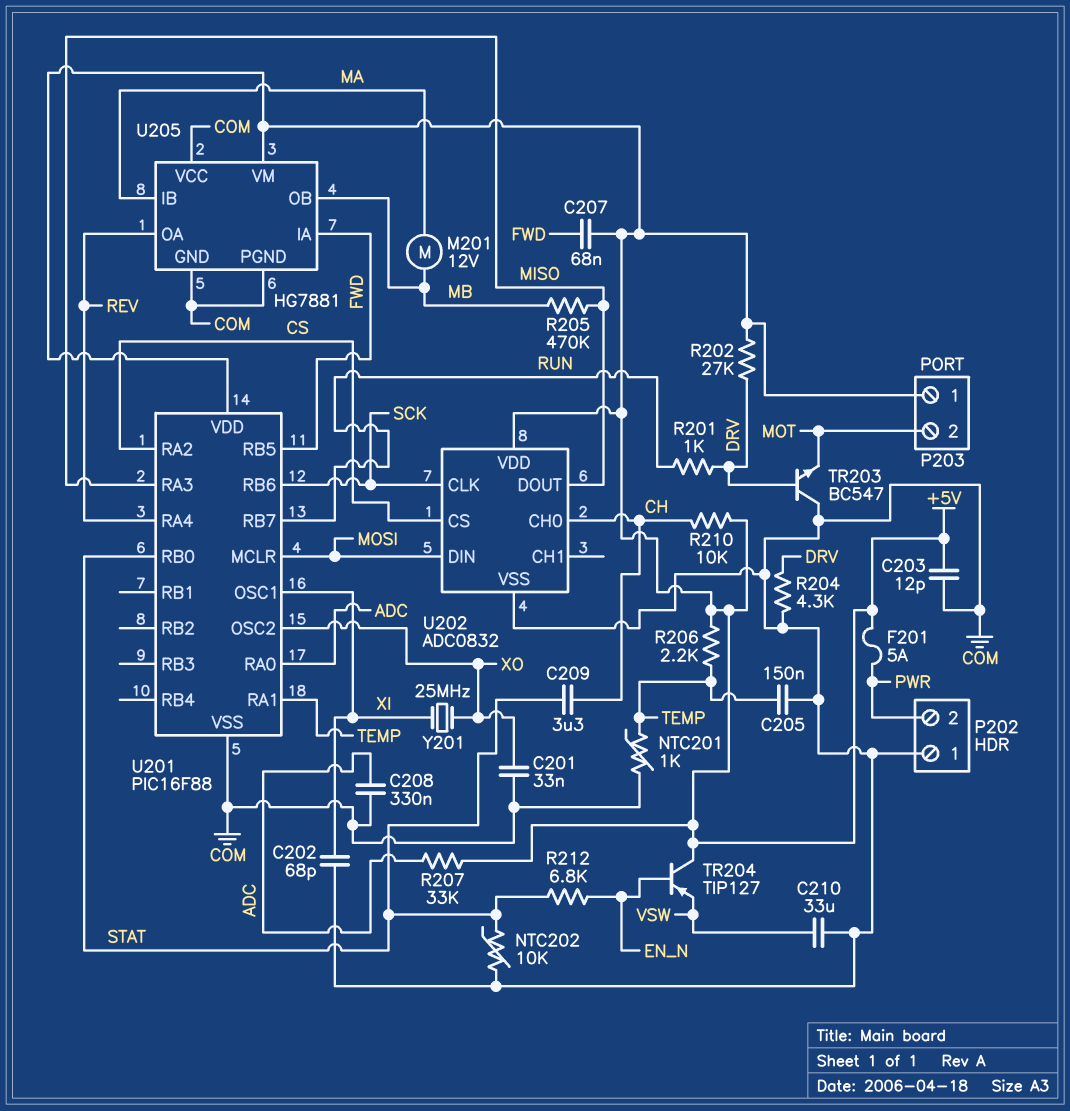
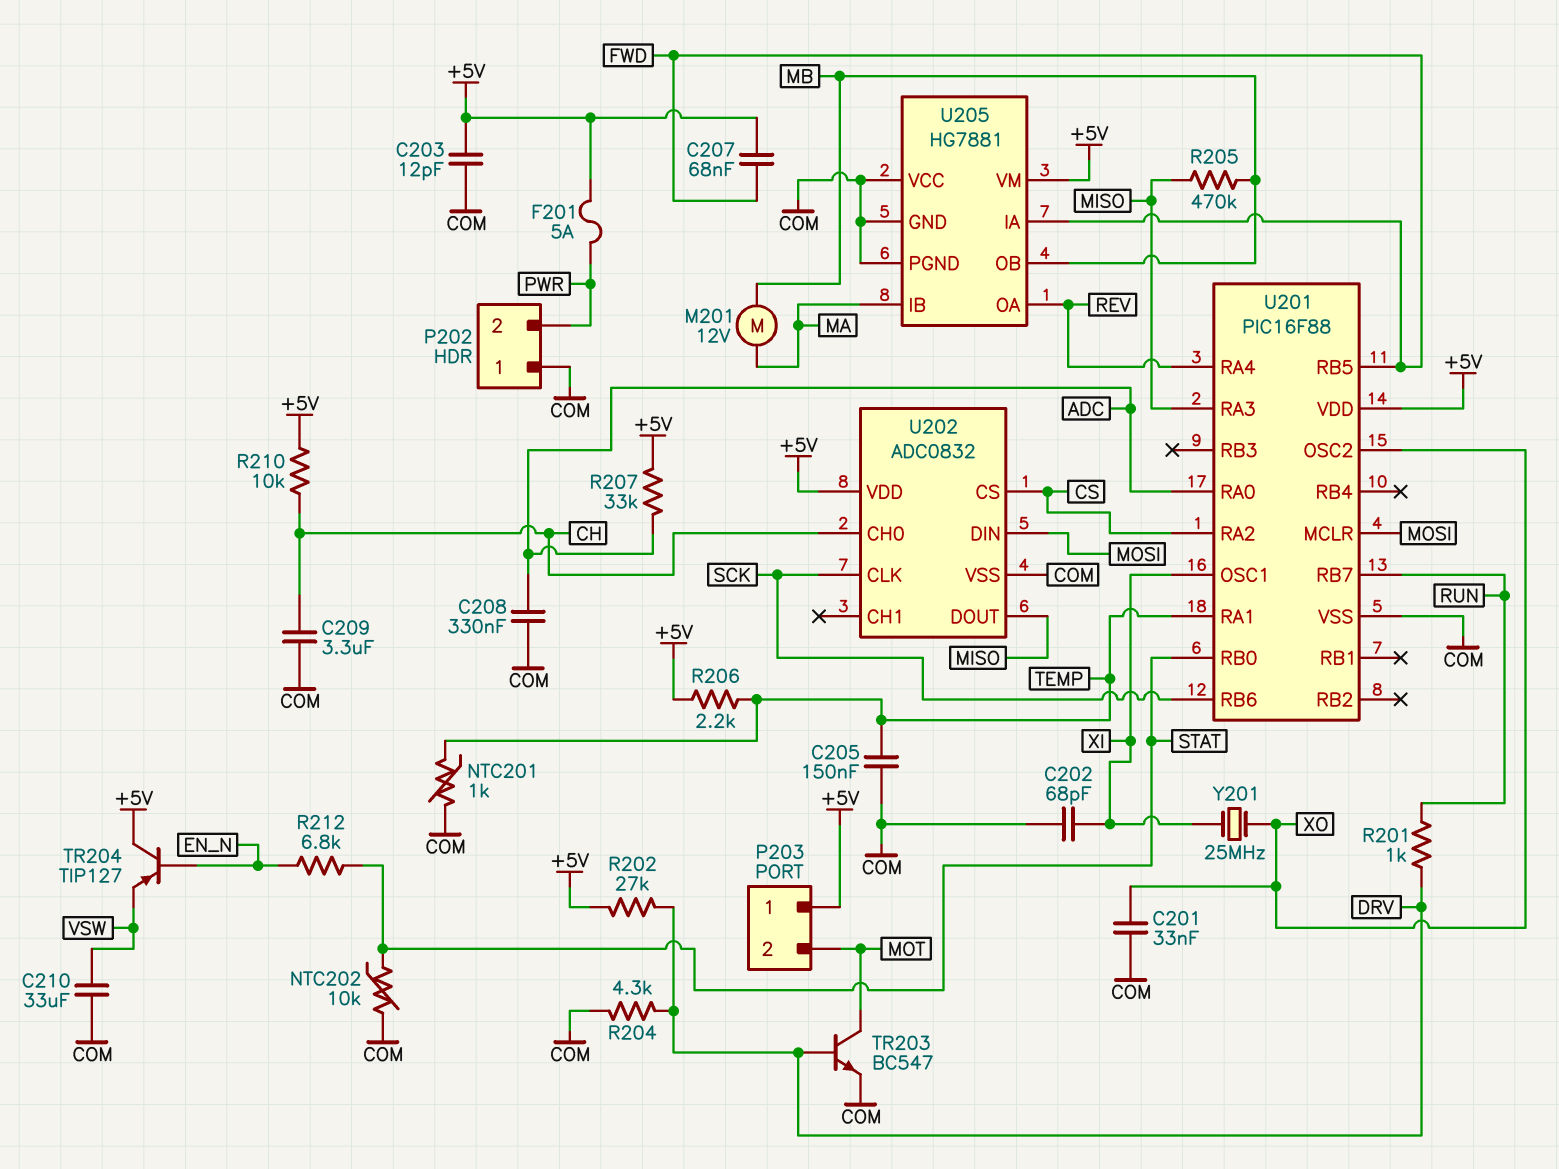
C209: 3.3uF (CH, STAT) -> 3.3uF (CH, COM)
TR203: NPN BC547 (B DRV, C COM, E MOT) -> NPN BC547 (B DRV, C MOT, E COM)

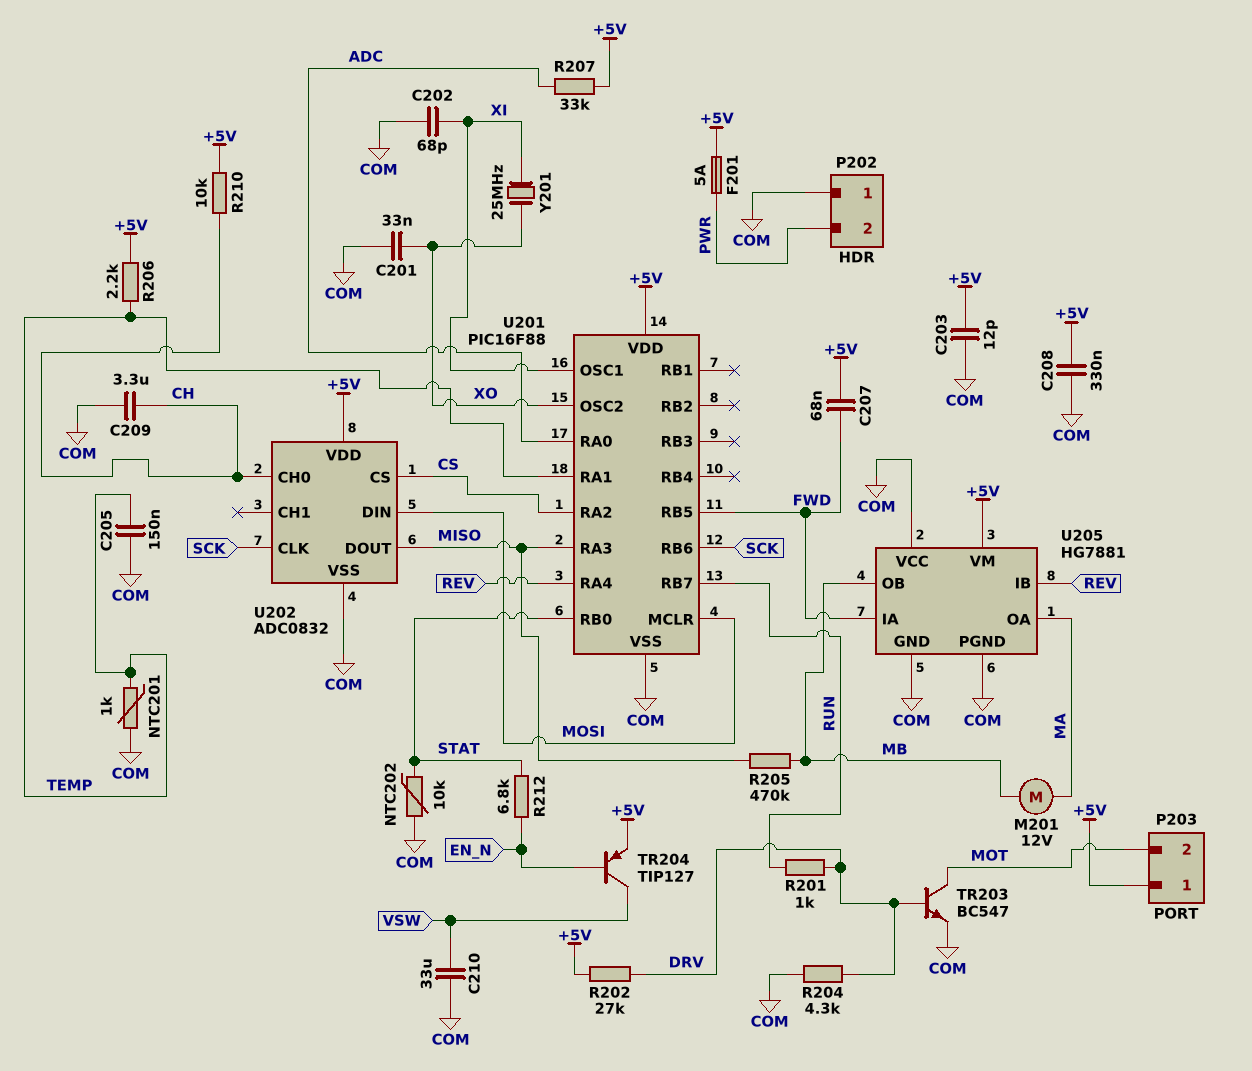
C208: 330nF (ADC, COM) -> 330nF (+5V, COM)
TR204: PNP TIP127 (B EN_N, C +5V, E VSW) -> PNP TIP127 (B EN_N, C VSW, E +5V)
U205 pin IB: MA -> REV
U205 pin OA: REV -> MA

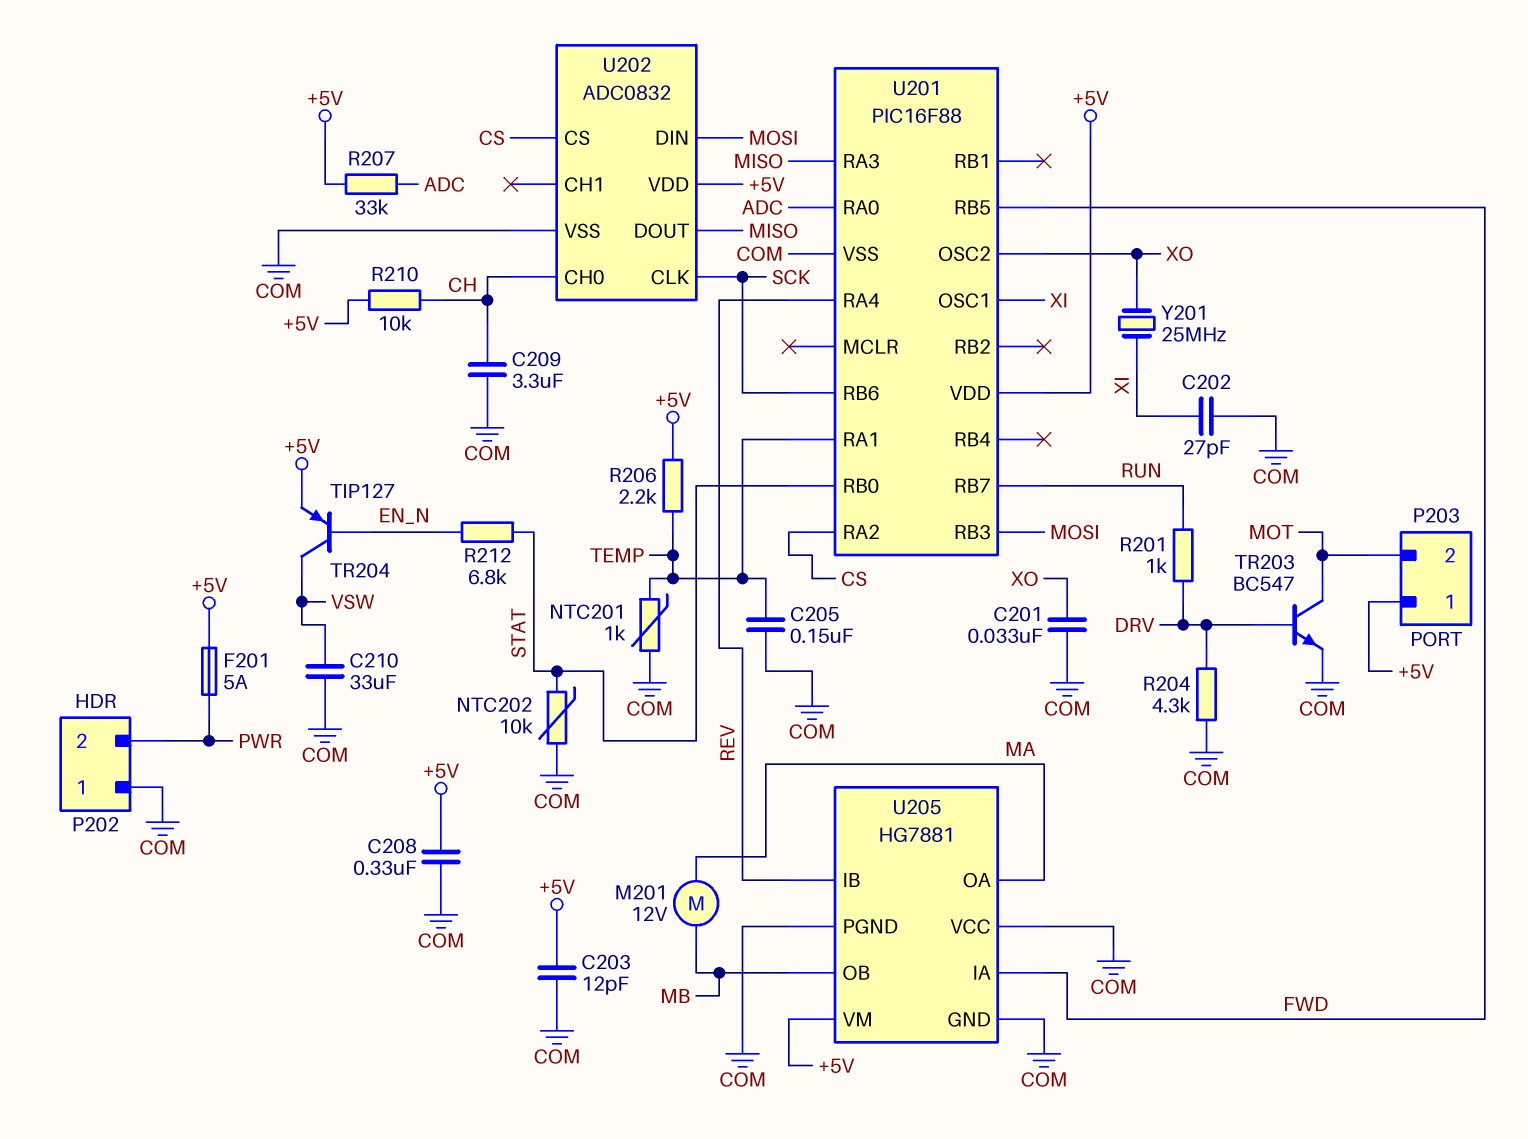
C202: 68pF (COM, XI) -> 27pF (COM, XI)
C207: 68nF (+5V, FWD) -> none
R202: 27k (+5V, DRV) -> none
R205: 470k (MB, MISO) -> none
U201 pin MCLR: MOSI -> none
U201 pin RB3: none -> MOSI

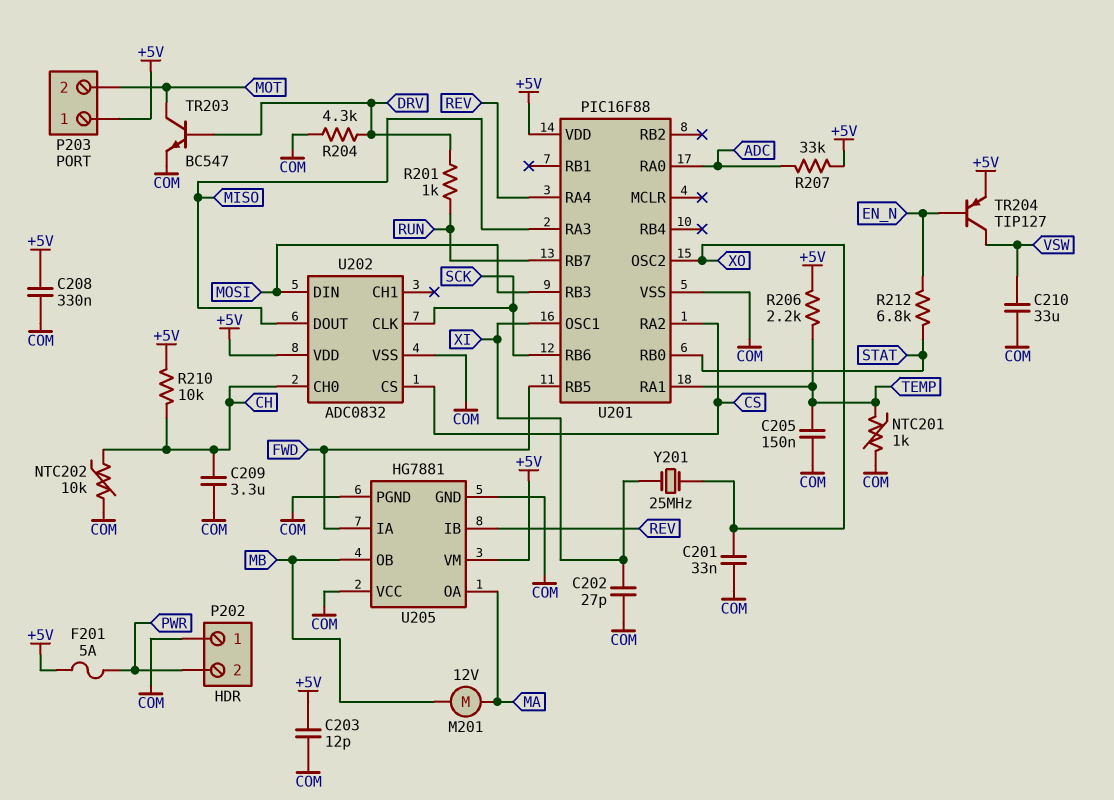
NTC202: 10k (COM, STAT) -> 10k (CH, COM)

